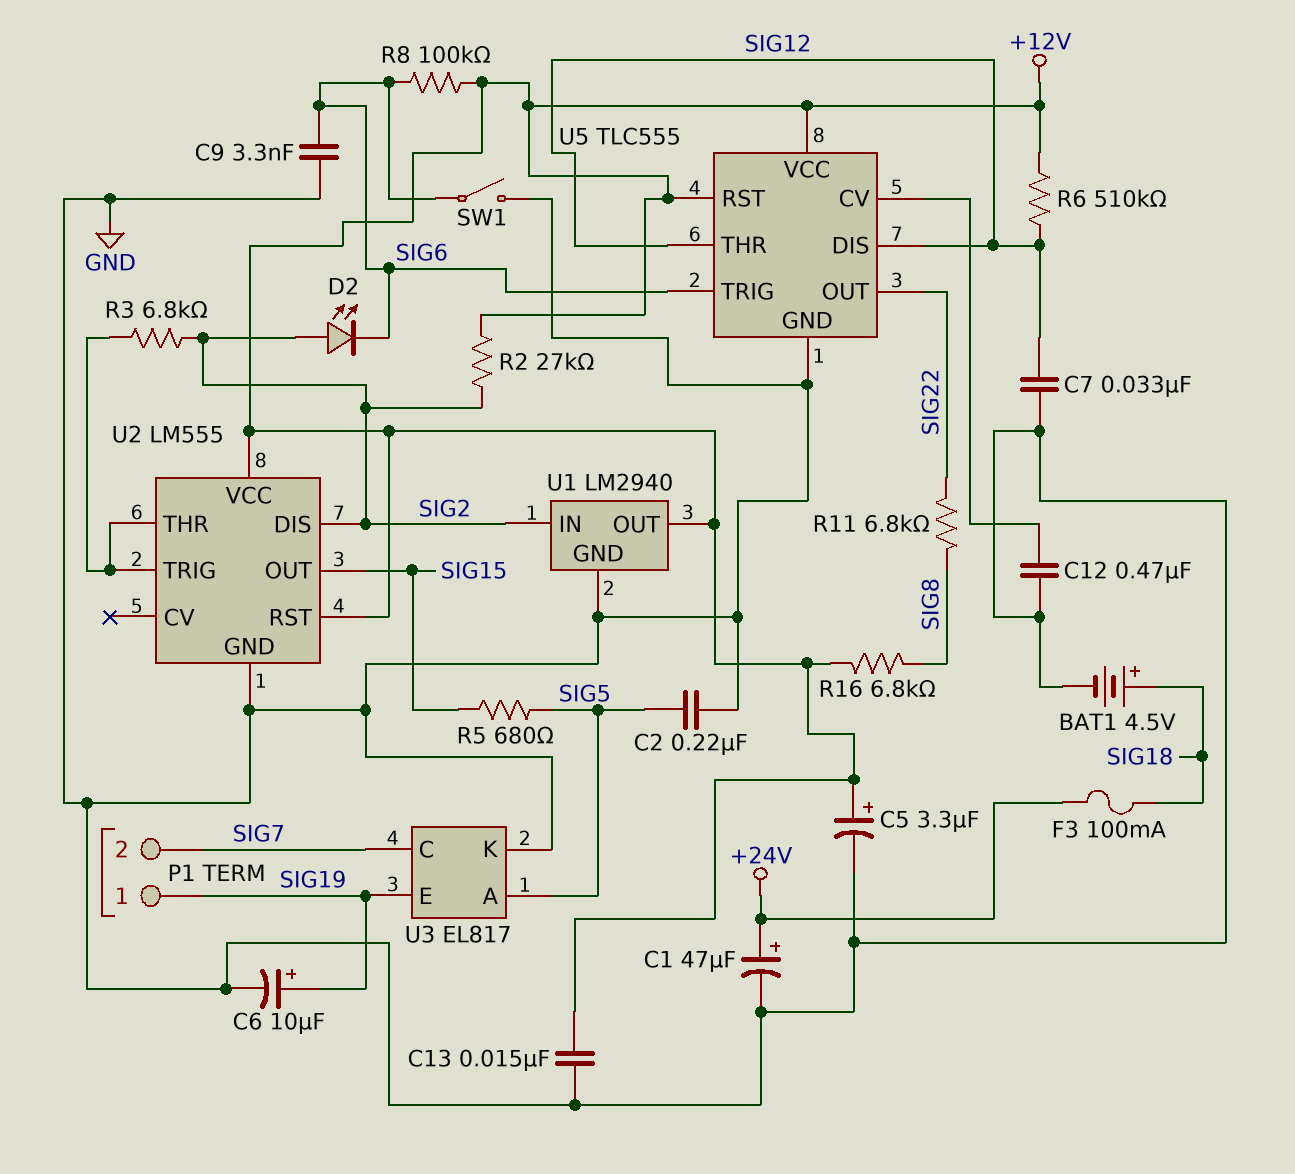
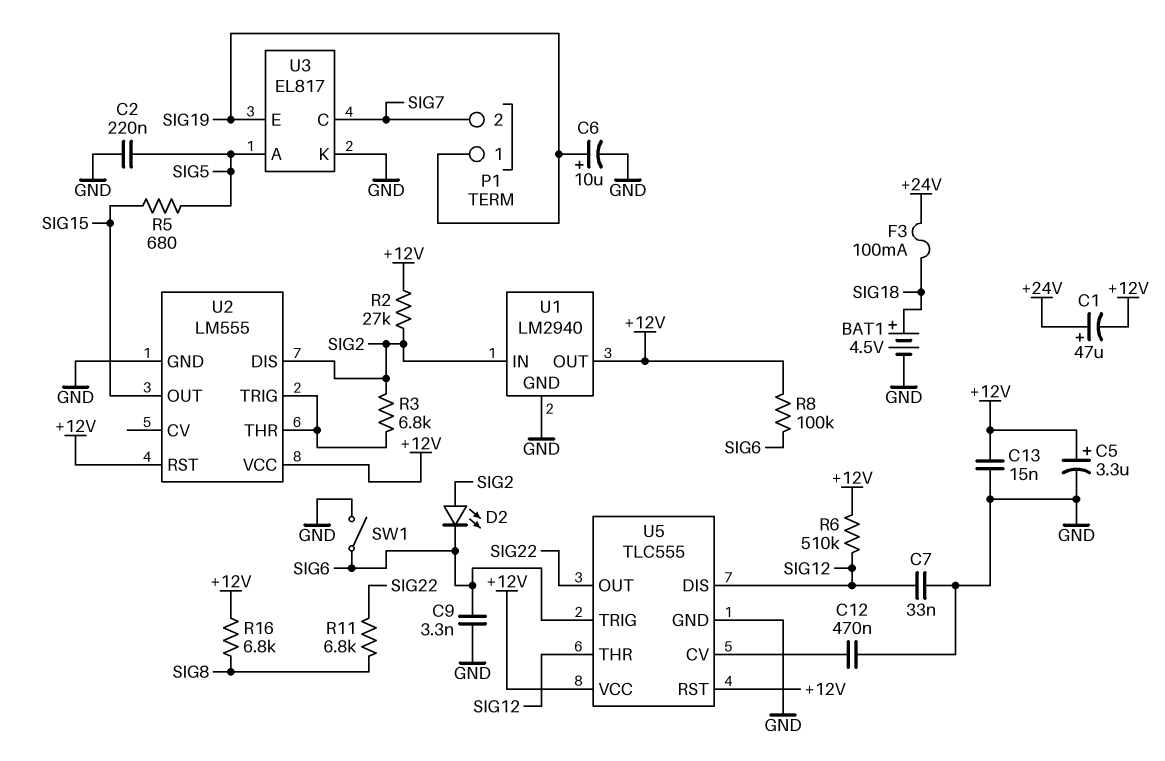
C1: 47uF (plus +24V, minus GND) -> 47uF (plus +24V, minus +12V)

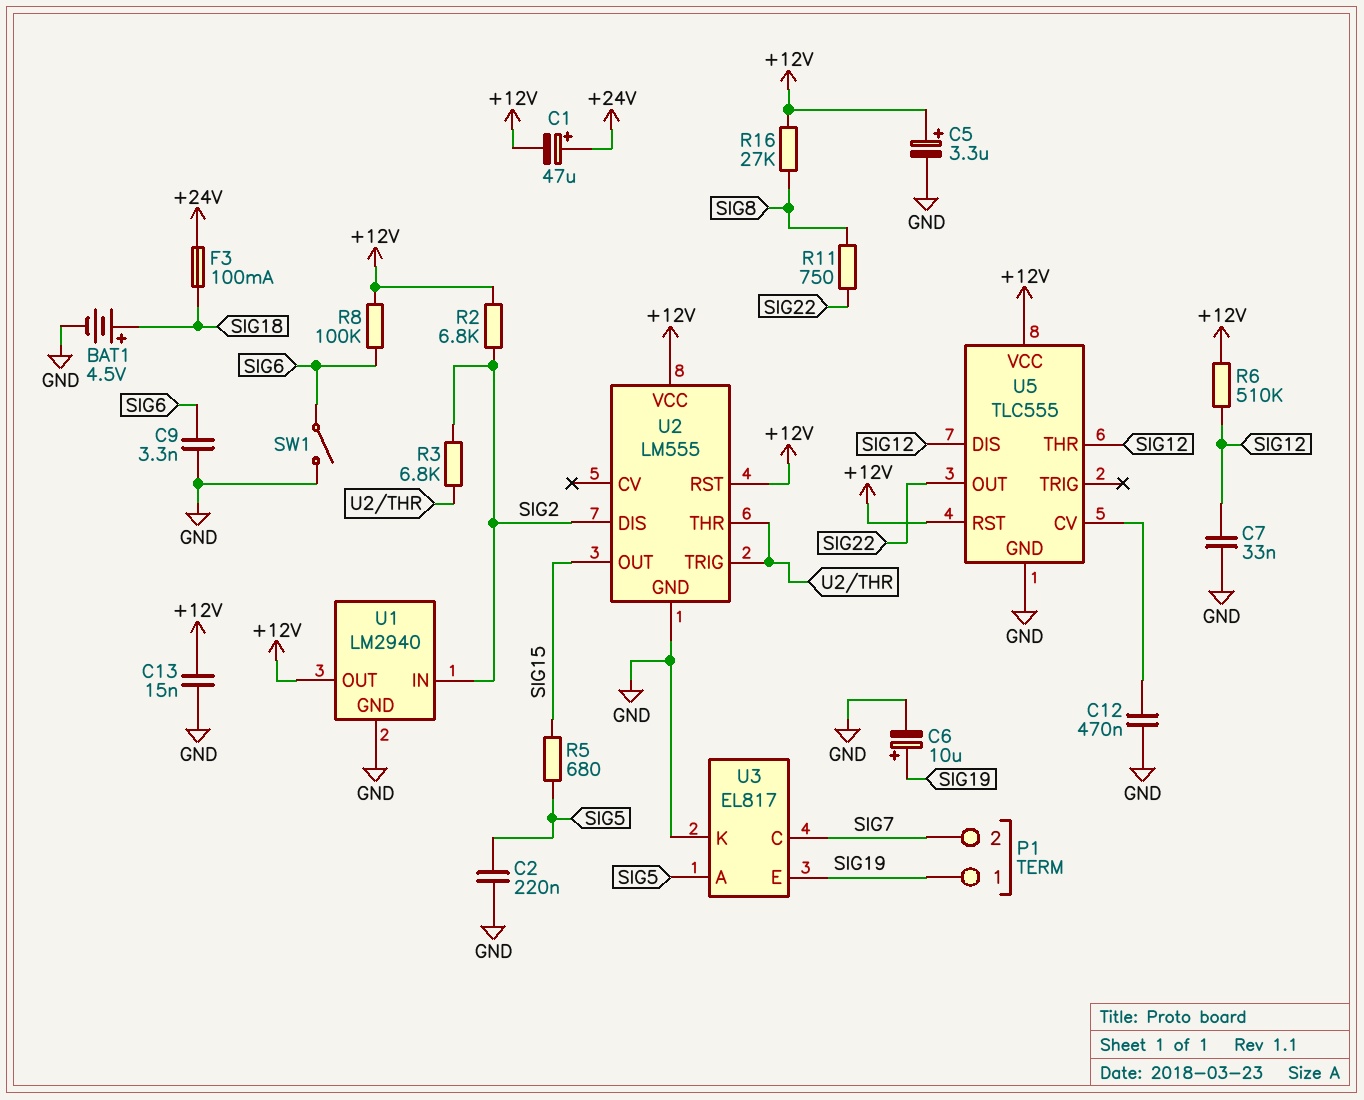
D2: LED (A SIG2, K SIG6) -> none
R2: 27k (+12V, SIG2) -> 6.8k (+12V, SIG2)
R11: 6.8k (SIG8, SIG22) -> 750 (SIG8, SIG22)
R16: 6.8k (+12V, SIG8) -> 27k (+12V, SIG8)
U5 pin TRIG: SIG6 -> none

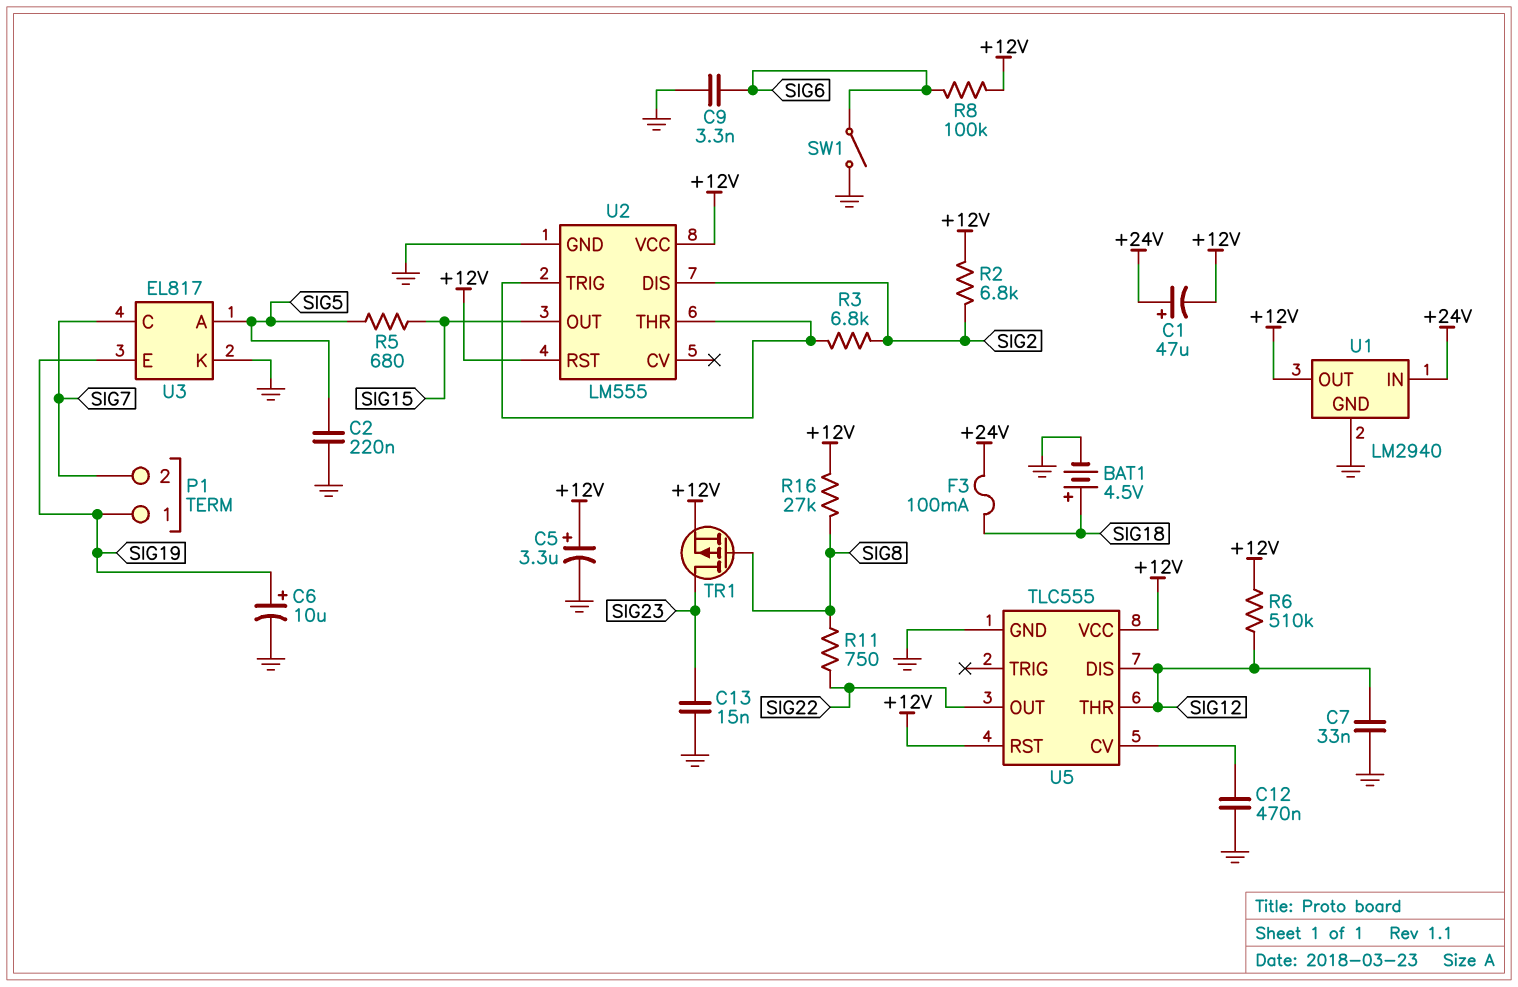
C13: 15nF (+12V, GND) -> 15nF (GND, SIG23)
TR1: none -> PMOS (G SIG8, D SIG23, S +12V)
U1 pin IN: SIG2 -> +24V

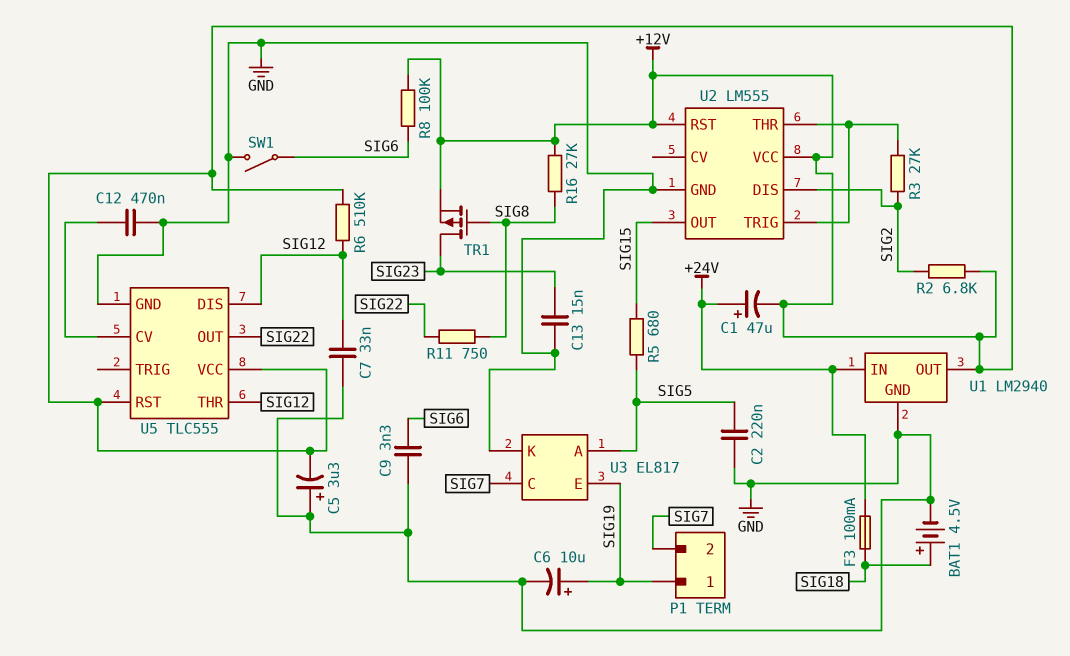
C5: 3.3uF (plus +12V, minus GND) -> 3.3uF (plus GND, minus +12V)
R3: 6.8k (SIG2, U2/THR) -> 27k (SIG2, U2/THR)

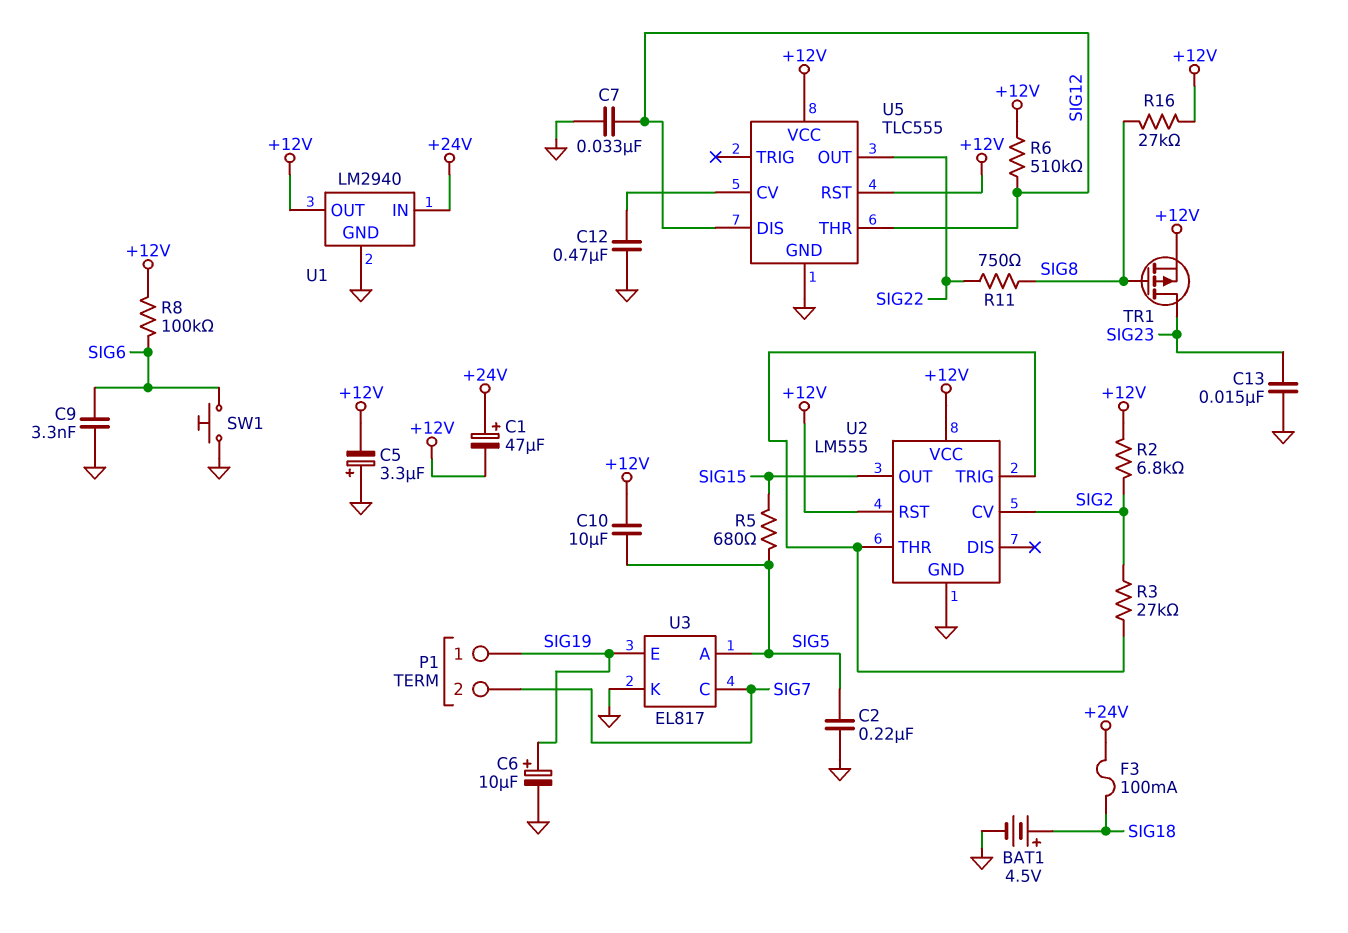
C10: none -> 10uF (+12V, SIG5)
SW1: switch (GND, SIG6) -> button (GND, SIG6)
U2 pin CV: none -> SIG2
U2 pin DIS: SIG2 -> none

